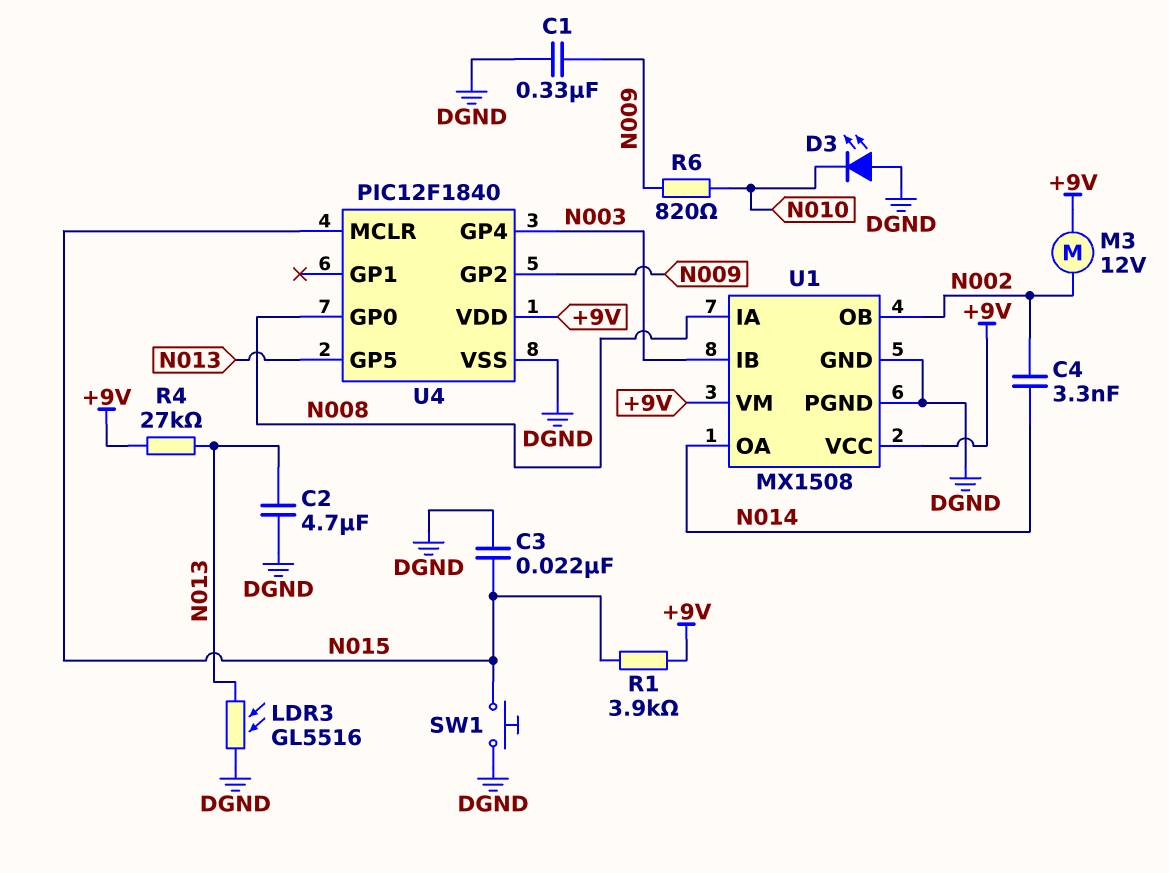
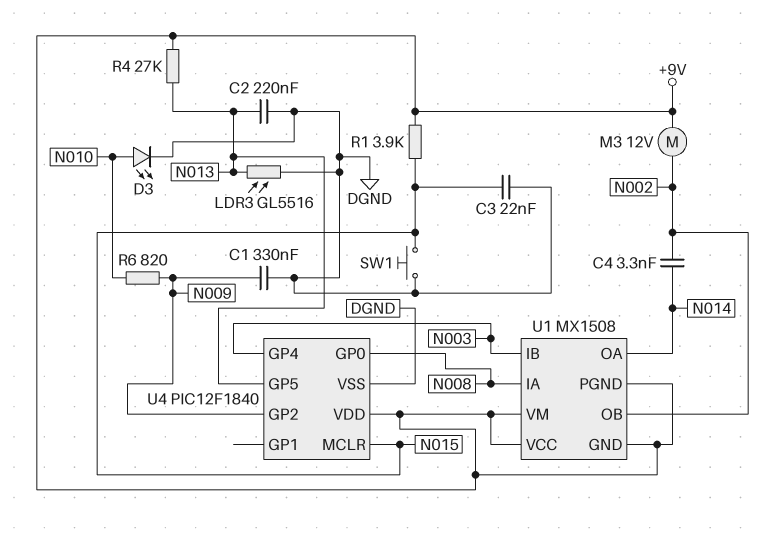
C2: 4.7uF (DGND, N013) -> 220nF (DGND, N013)
D3: LED (A DGND, K N010) -> LED (A N010, K DGND)
U1 pin GND: DGND -> +9V
U1 pin PGND: DGND -> +9V

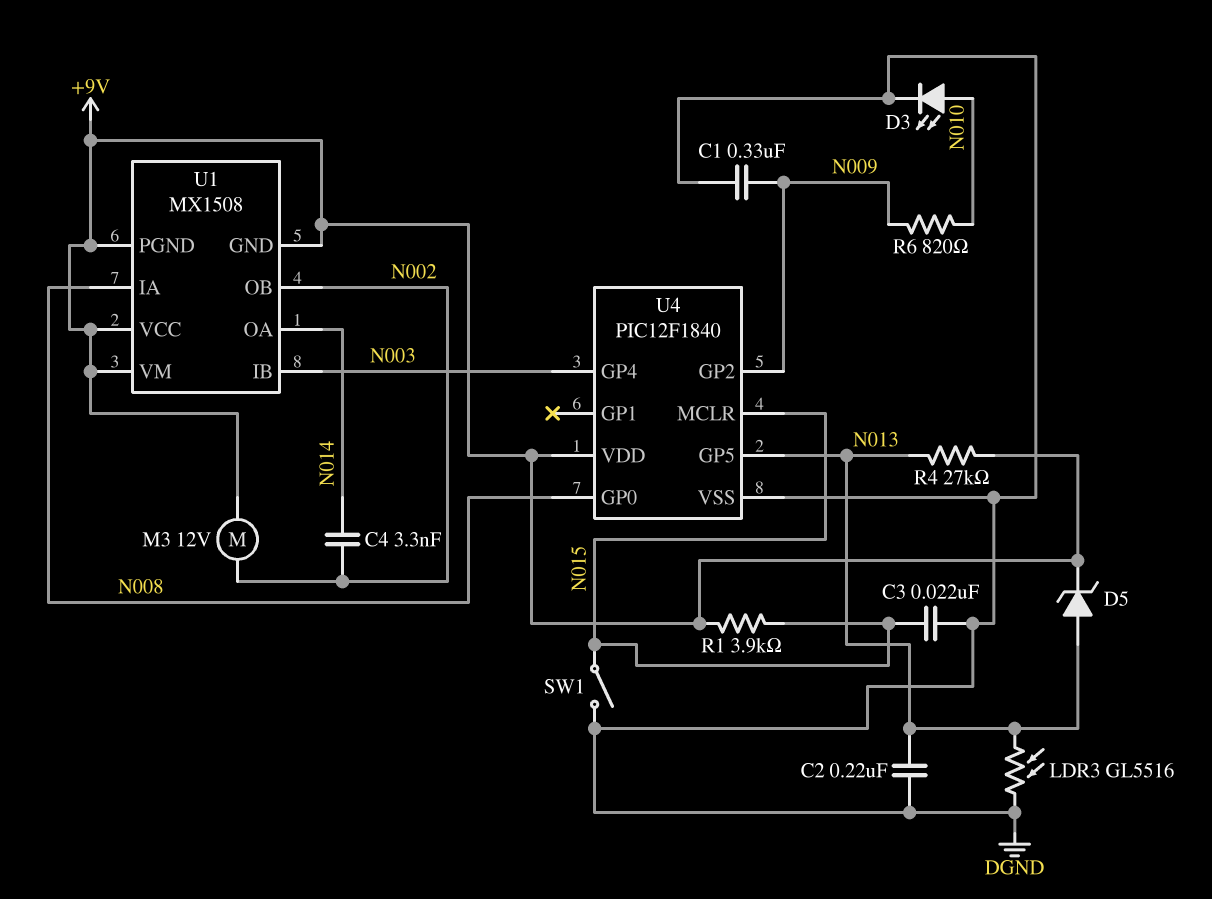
D5: none -> zener (A N013, K +9V)
SW1: button (DGND, N015) -> switch (DGND, N015)

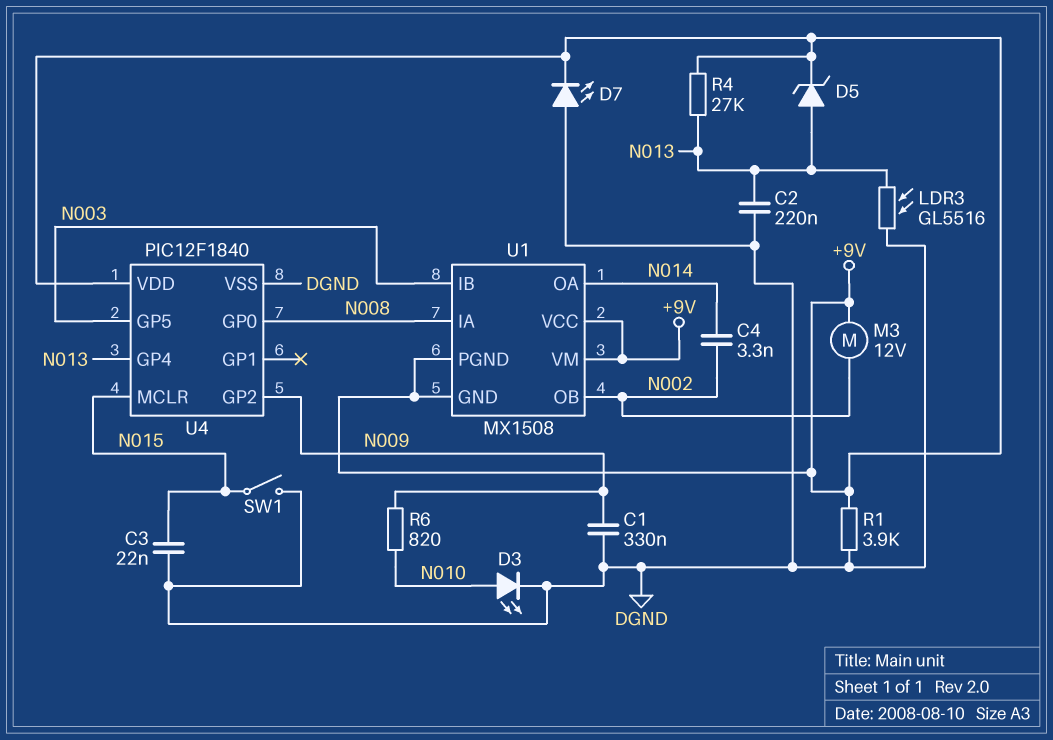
D7: none -> LED (A DGND, K +9V)
R1: 3.9k (+9V, N015) -> 3.9k (+9V, DGND)
U4 pin GP4: N003 -> N013
U4 pin GP5: N013 -> N003

